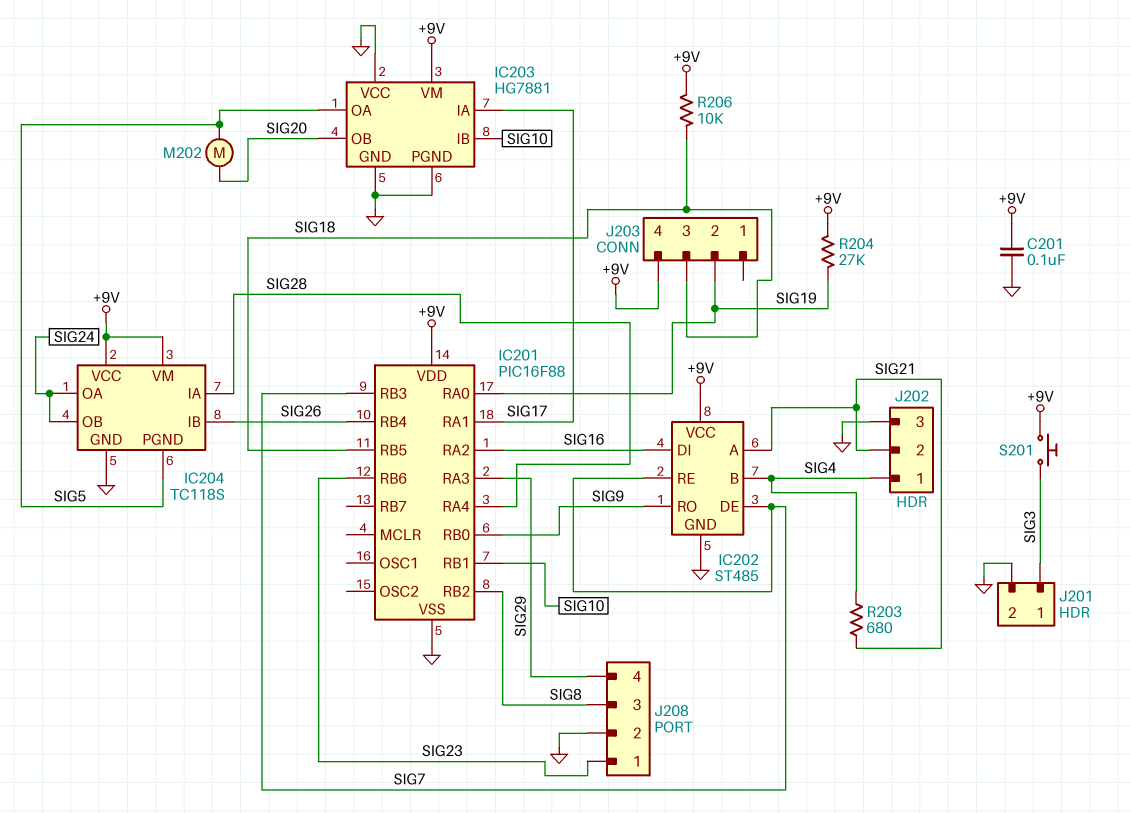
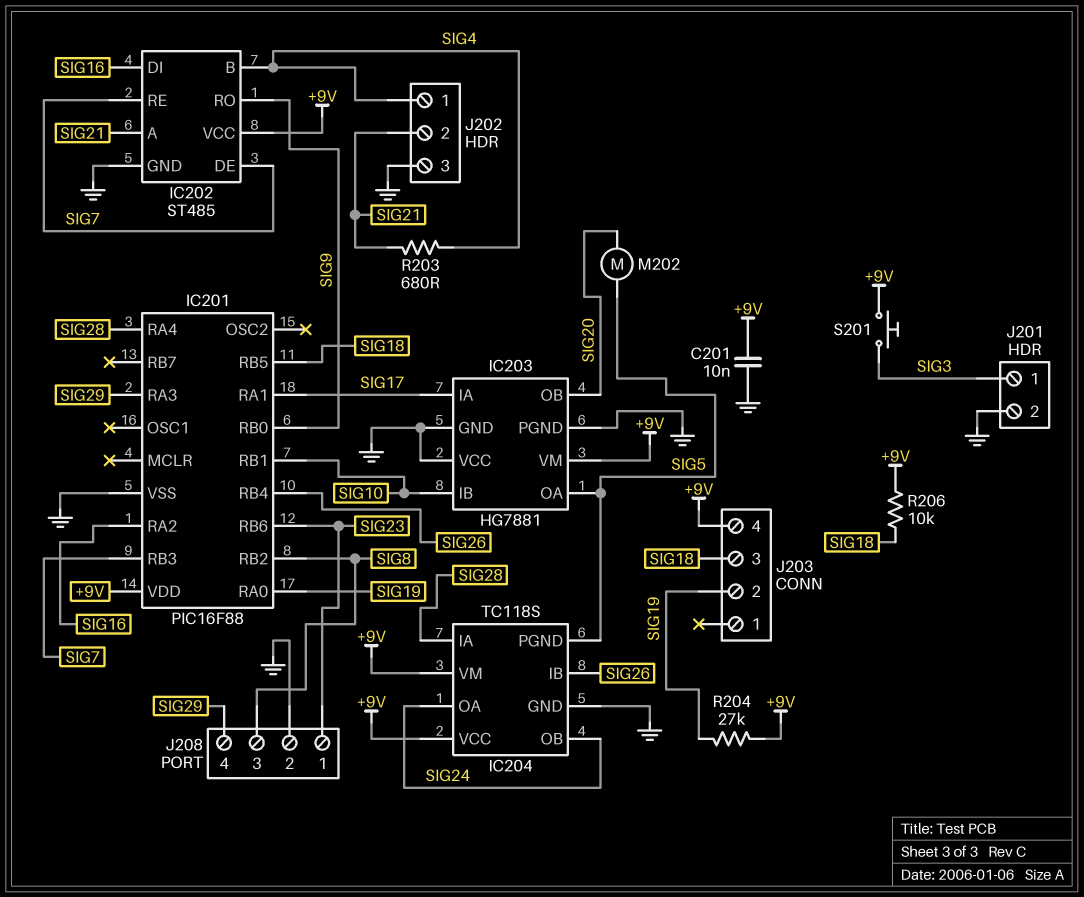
C201: 100nF (+9V, GND) -> 10nF (+9V, GND)

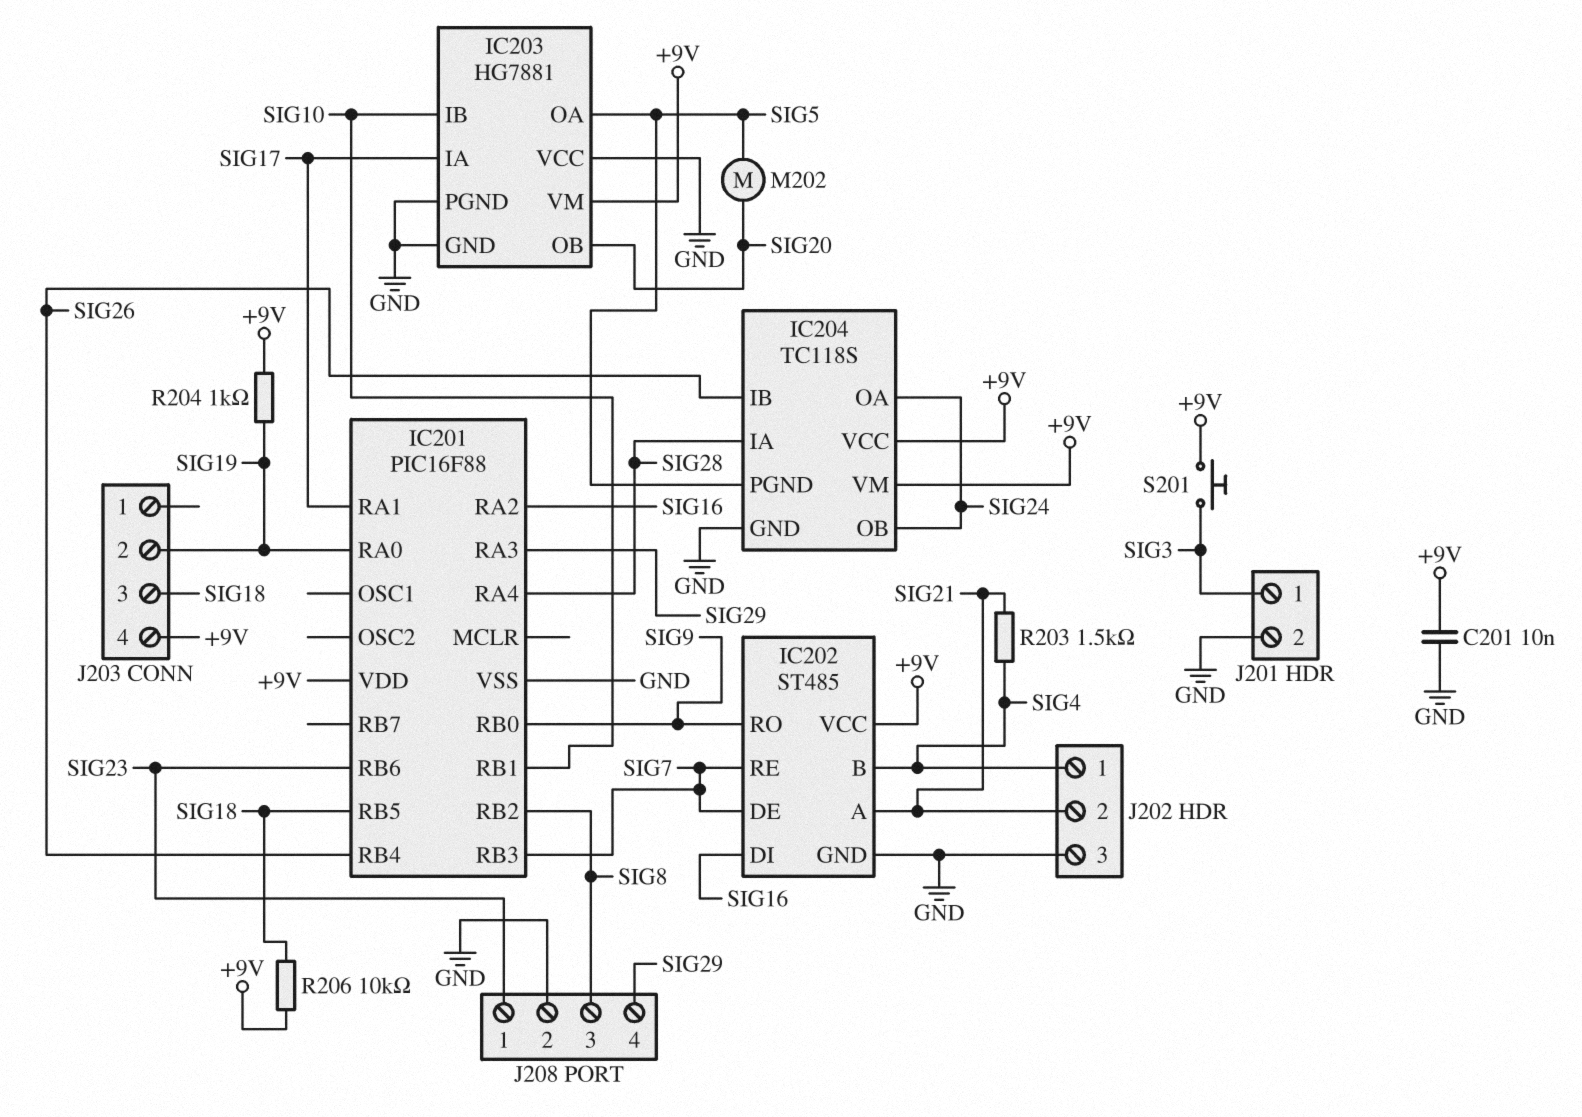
R203: 680 (SIG4, SIG21) -> 1.5k (SIG4, SIG21)
R204: 27k (+9V, SIG19) -> 1k (+9V, SIG19)

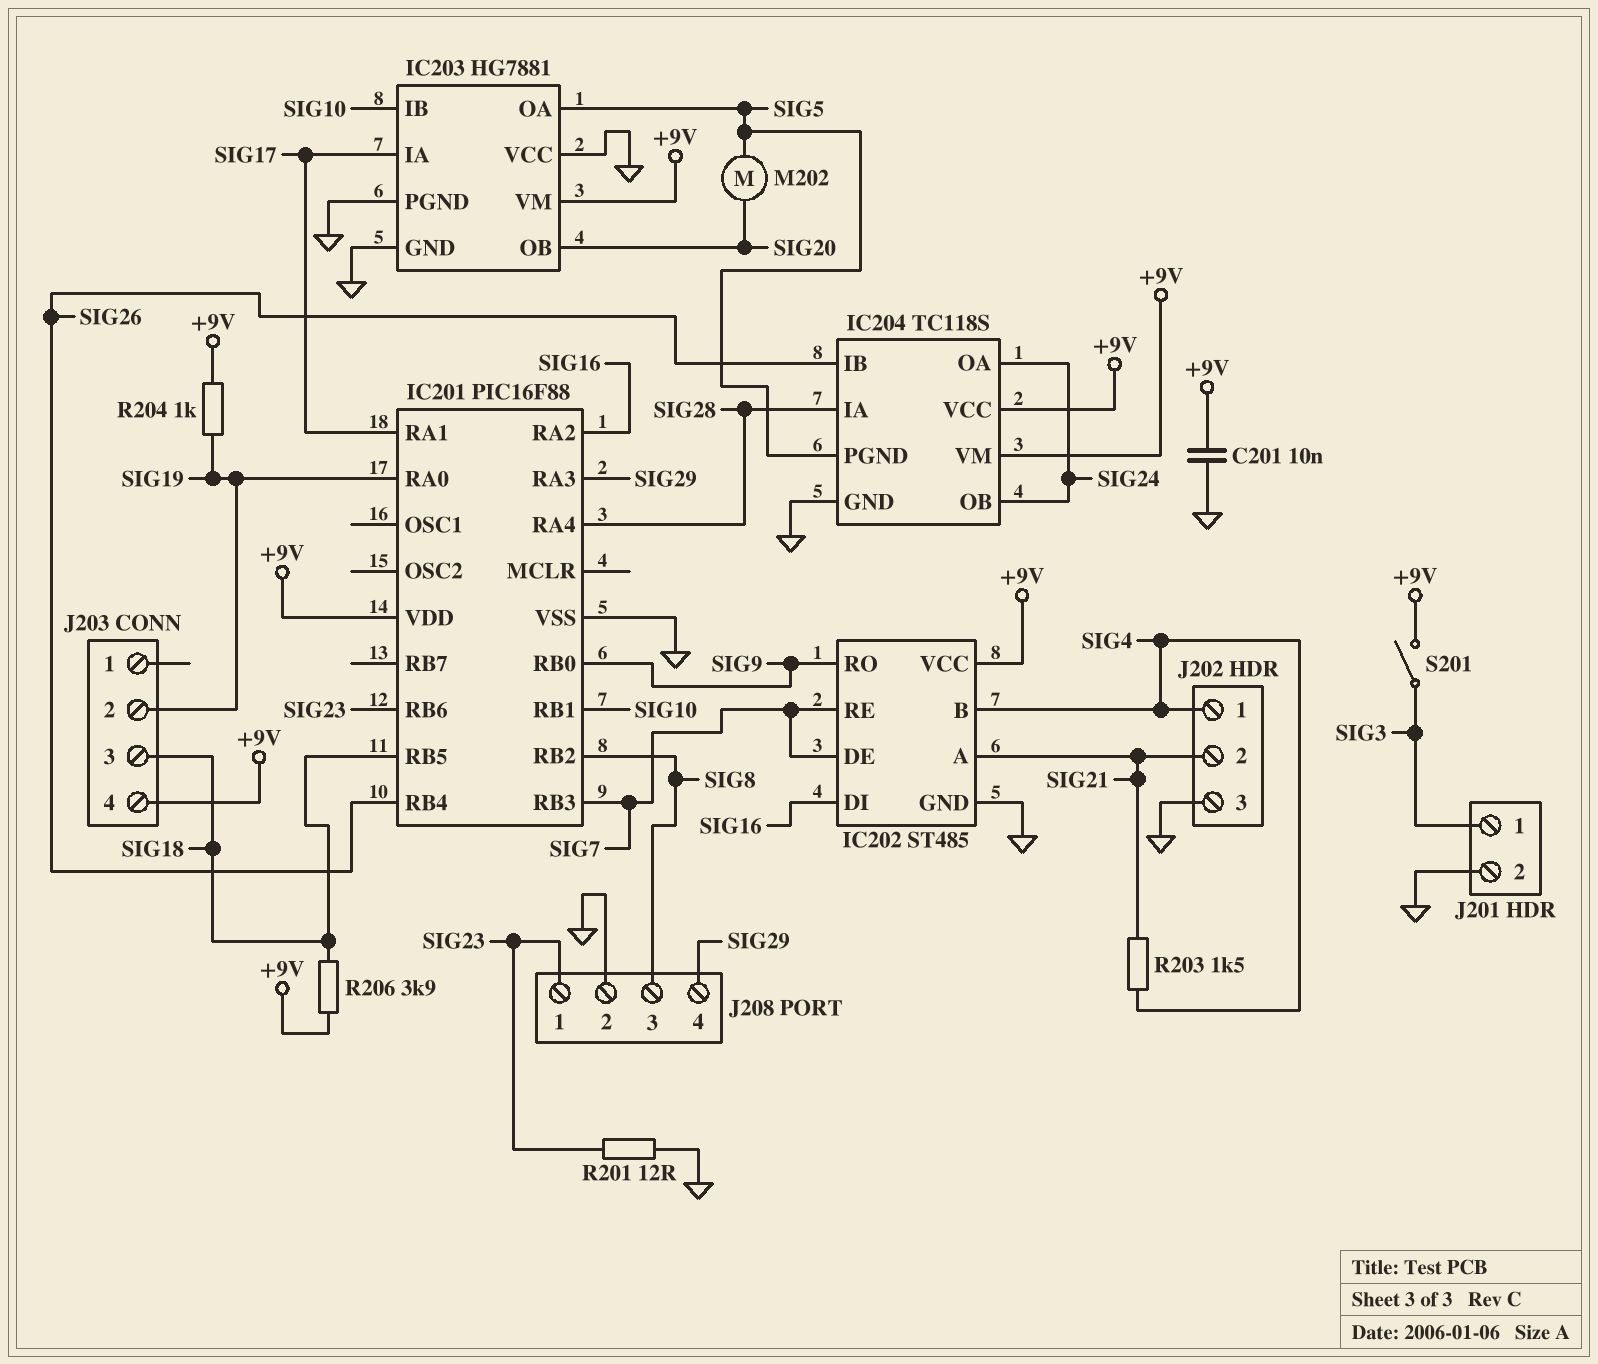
R201: none -> 12 (GND, SIG23)
R206: 10k (+9V, SIG18) -> 3.9k (+9V, SIG18)
S201: button (+9V, SIG3) -> switch (+9V, SIG3)

